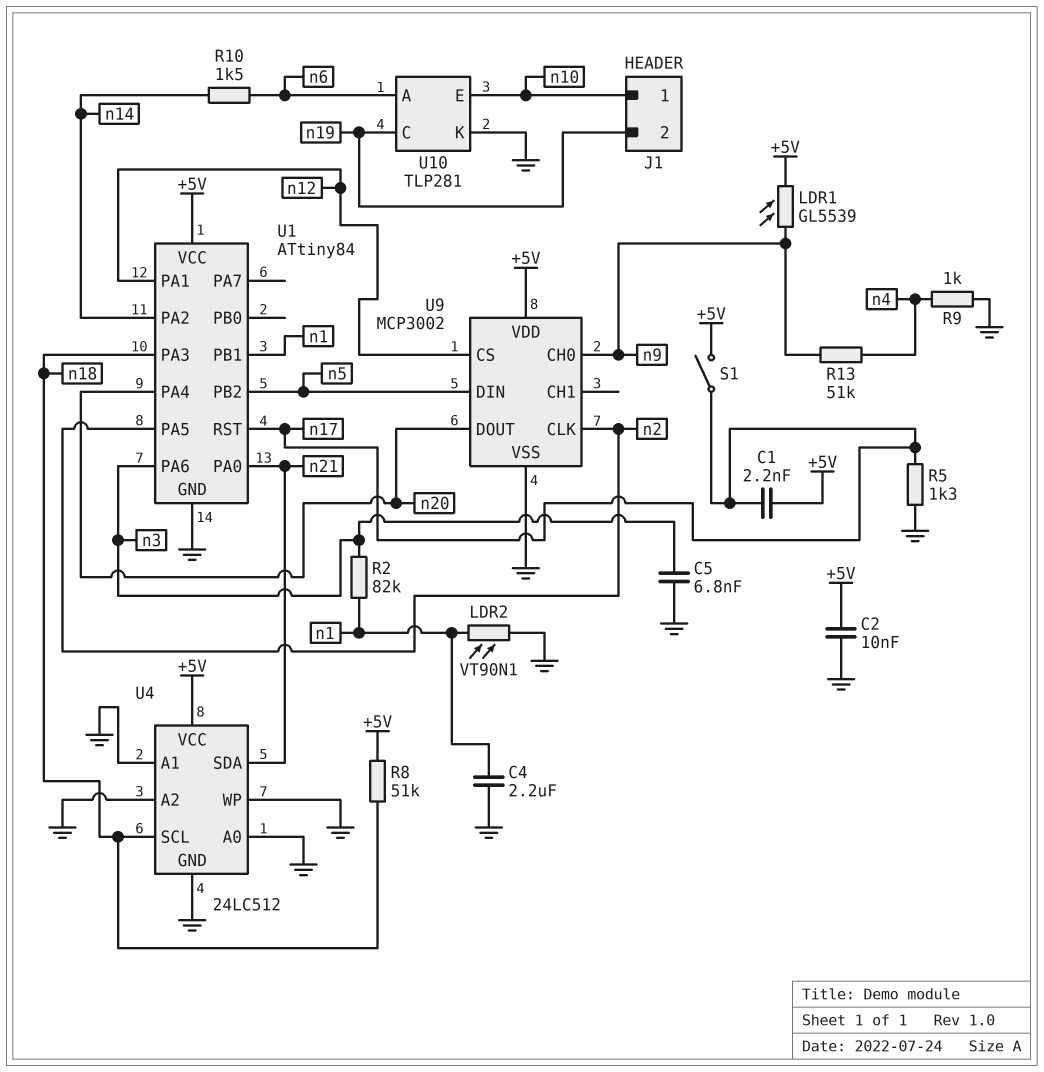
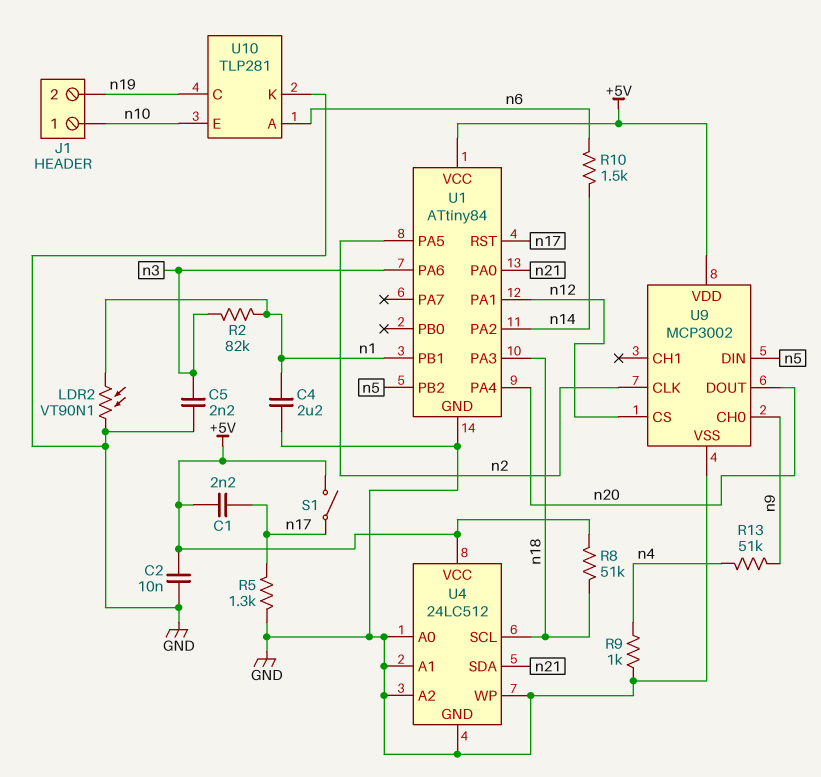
C5: 6.8nF (GND, n3) -> 2.2nF (GND, n3)
LDR1: GL5539 (+5V, n9) -> none

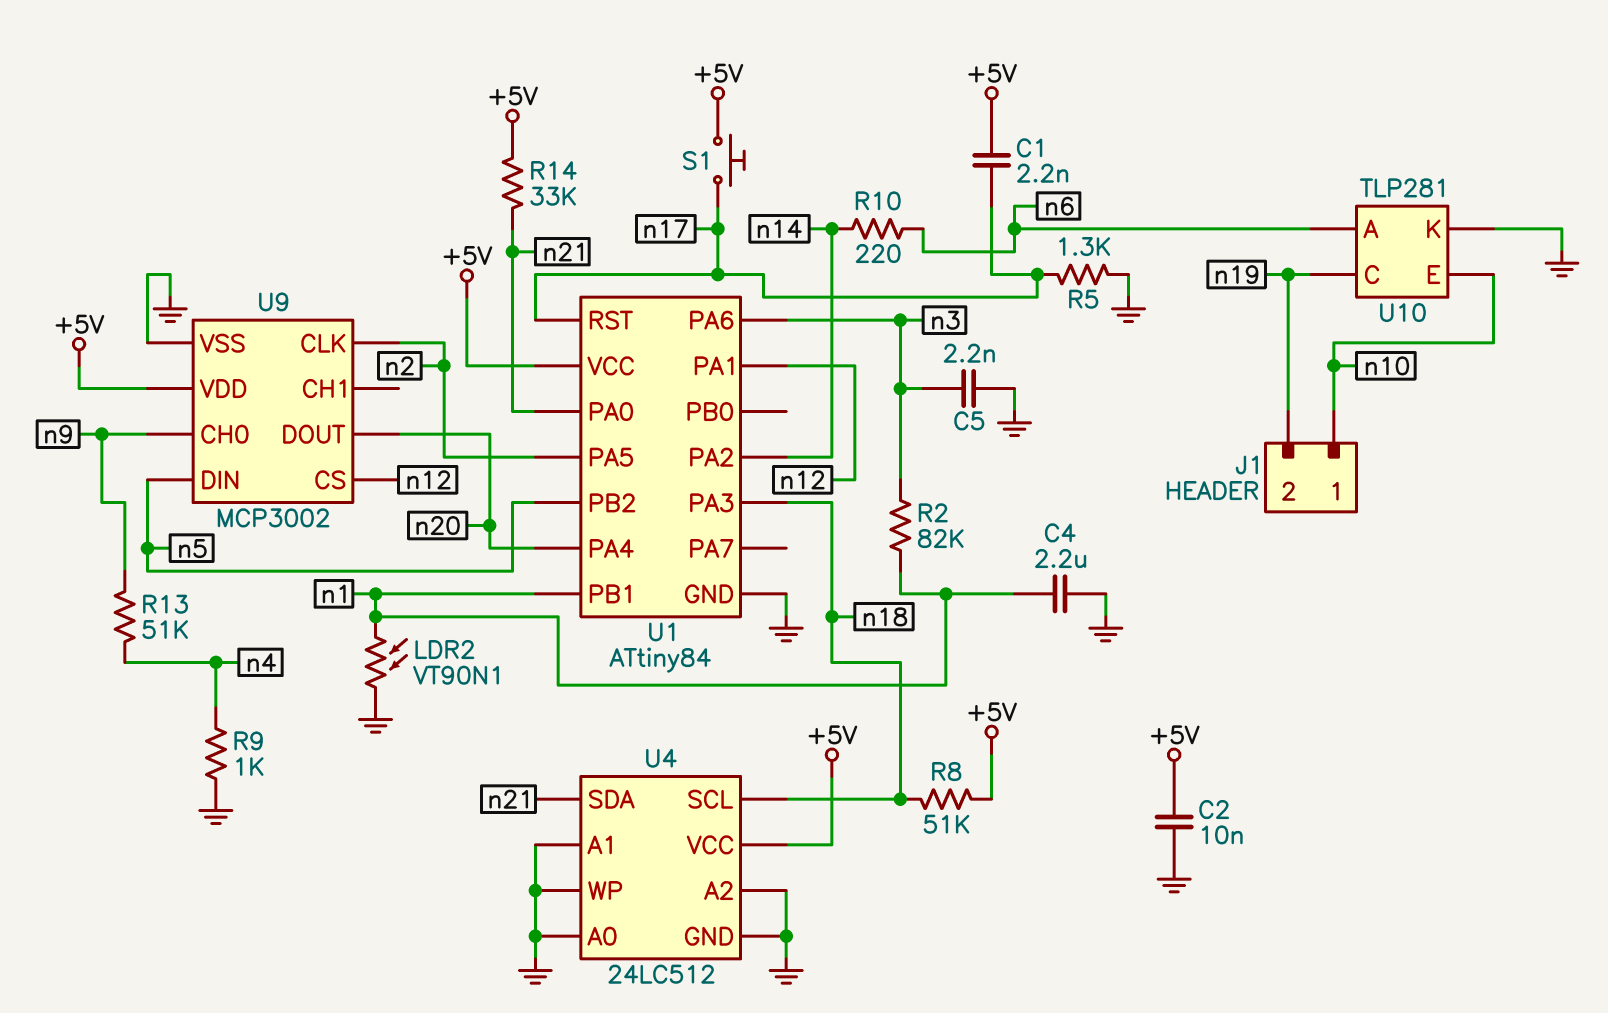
R10: 1.5k (n6, n14) -> 220 (n6, n14)
R14: none -> 33k (+5V, n21)
S1: switch (+5V, n17) -> button (+5V, n17)

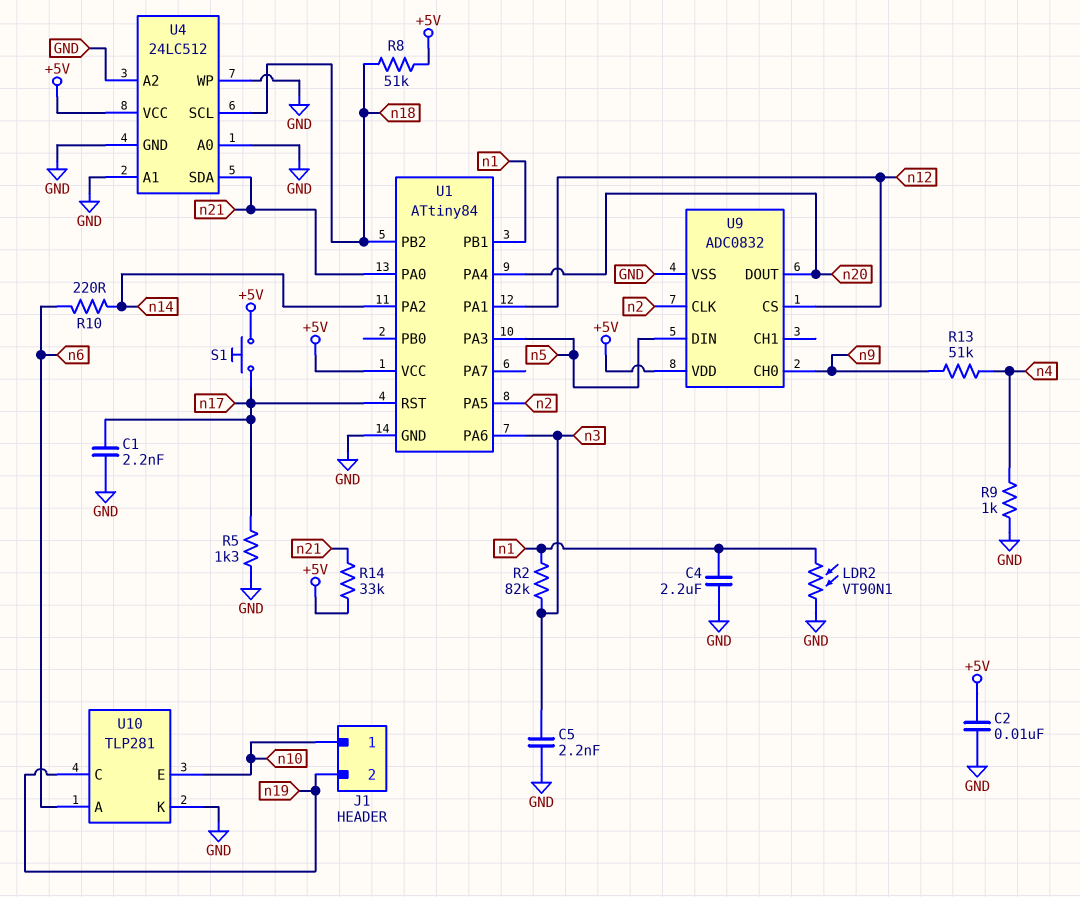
C1: 2.2nF (+5V, n17) -> 2.2nF (GND, n17)
U1 pin PA3: n18 -> n5
U1 pin PB2: n5 -> n18
U9: MCP3002 -> ADC0832

